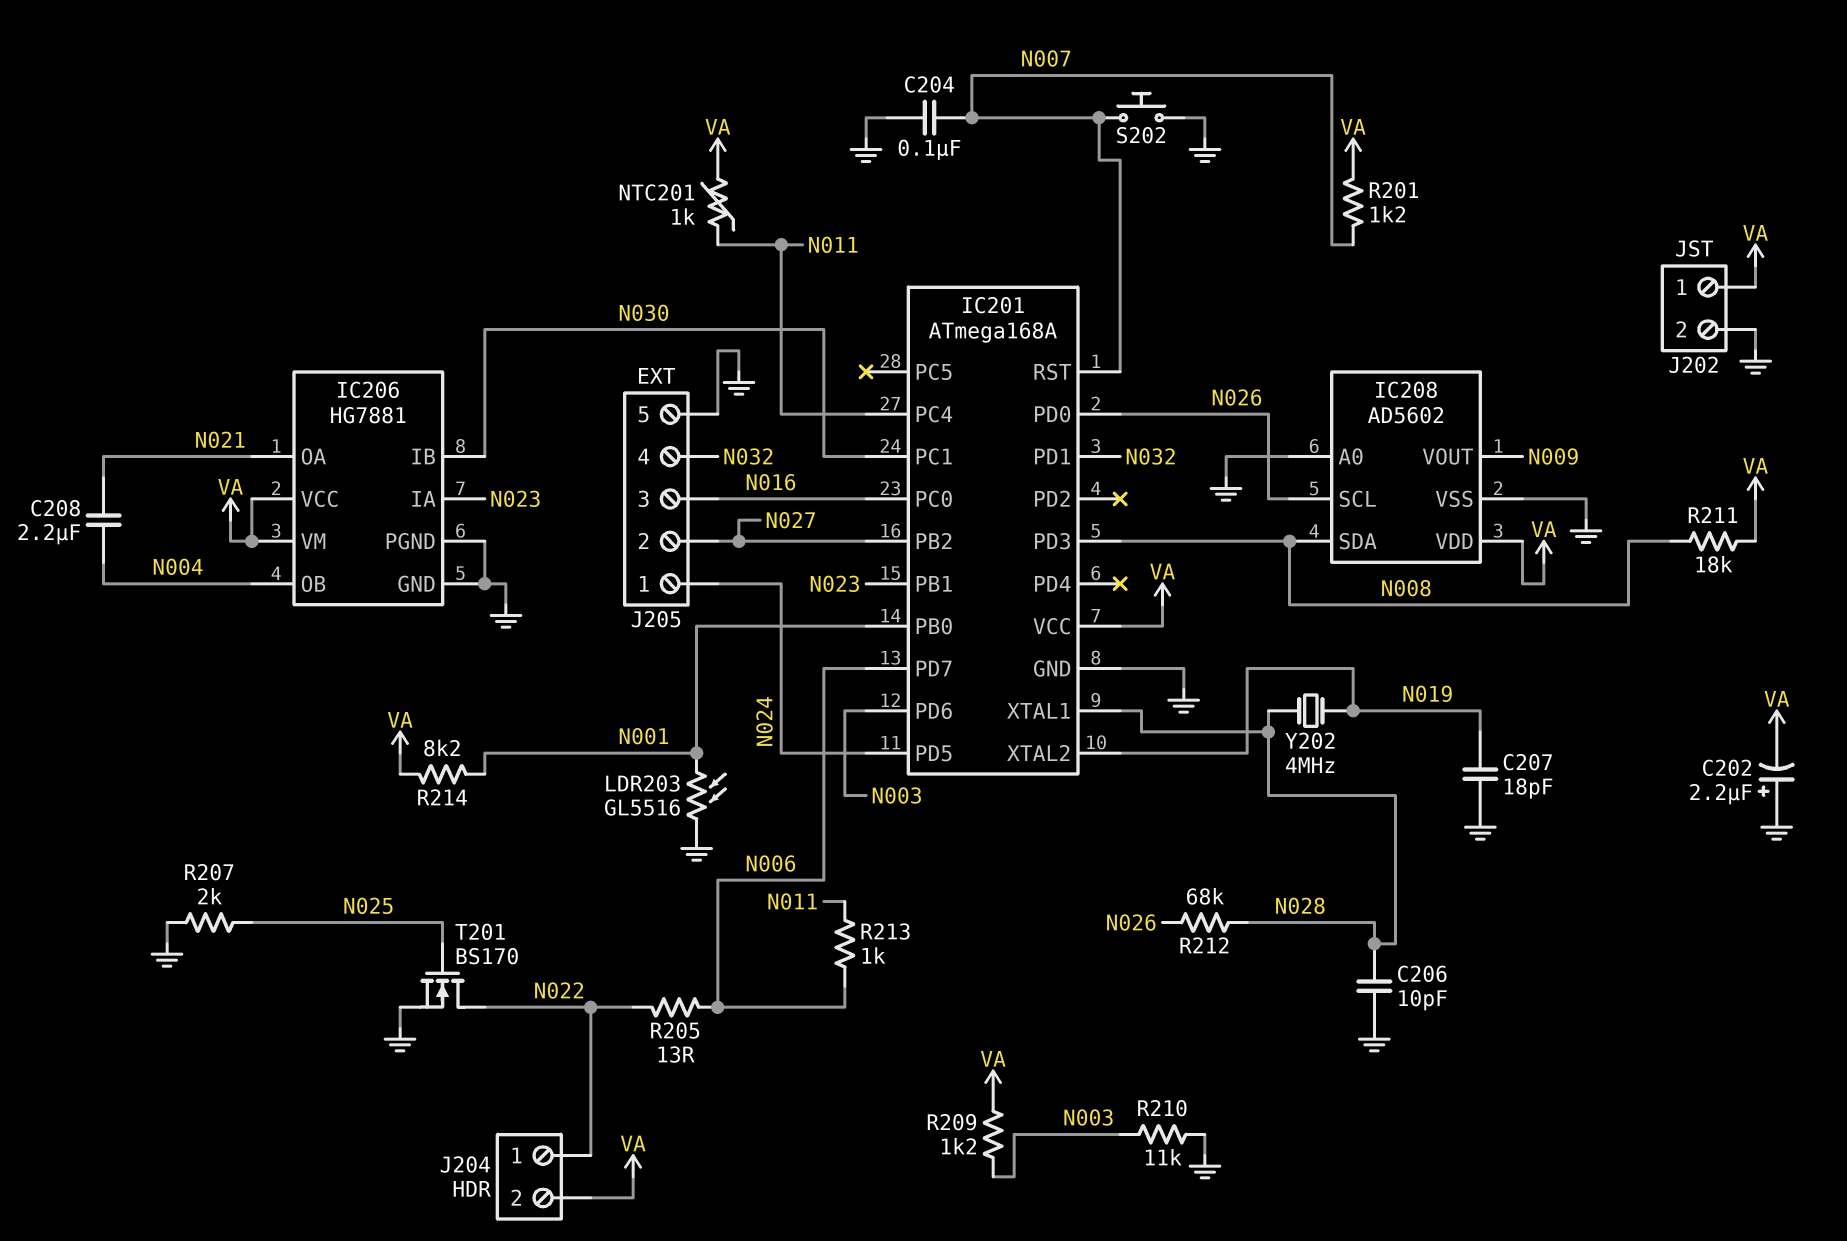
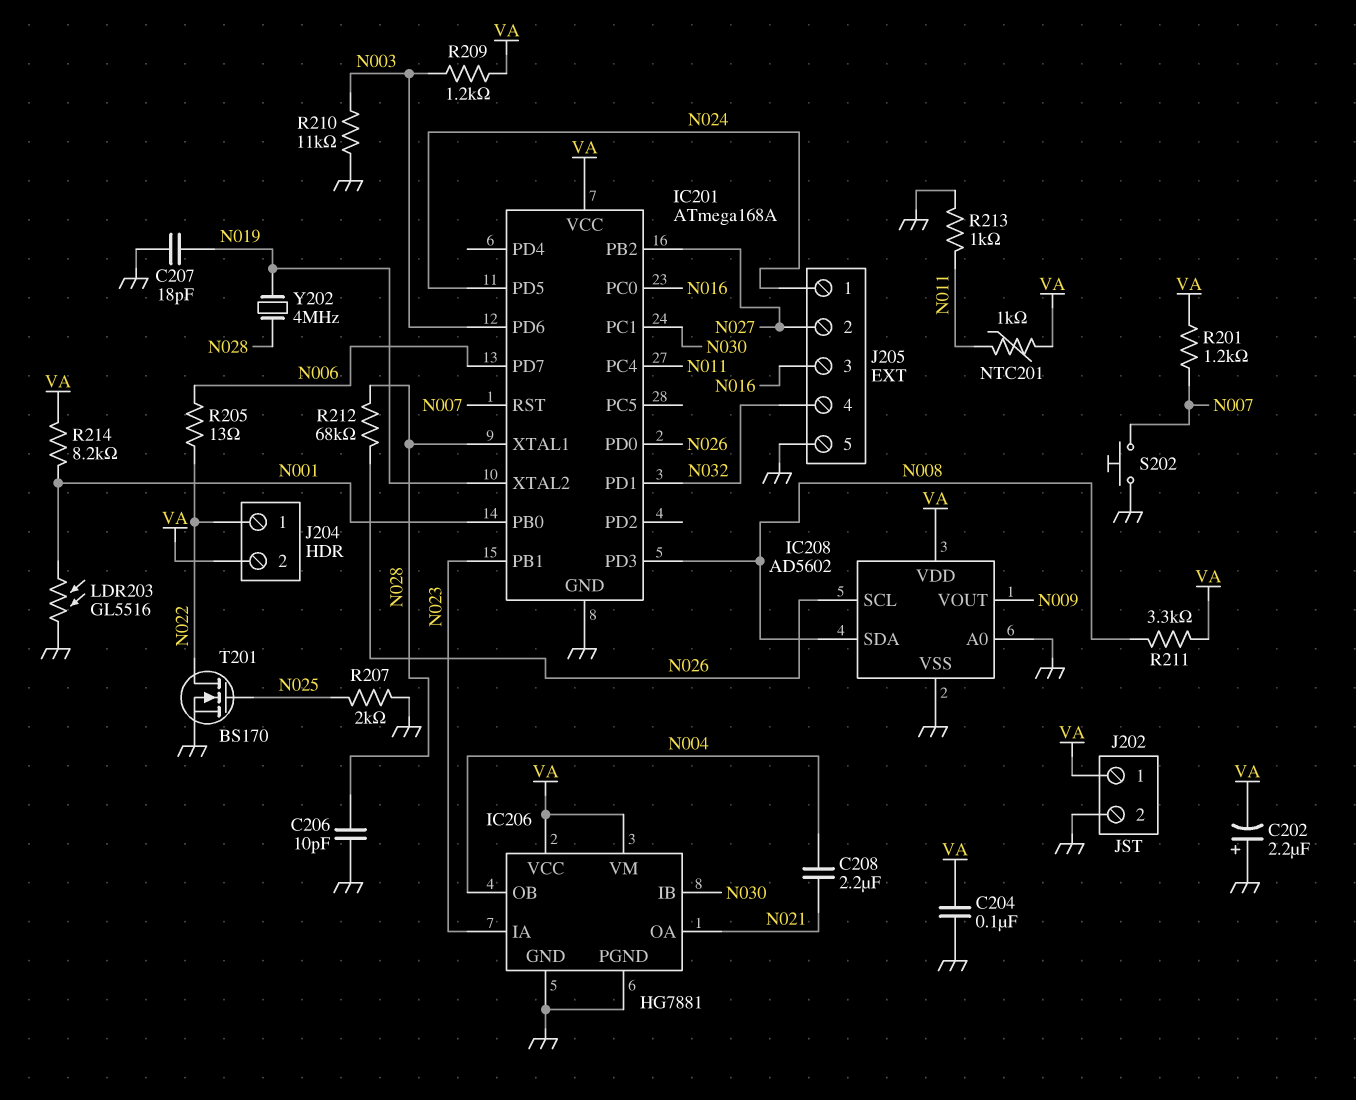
C204: 100nF (GND, N007) -> 100nF (GND, VA)
R211: 18k (N008, VA) -> 3.3k (N008, VA)
R213: 1k (N006, N011) -> 1k (GND, N011)

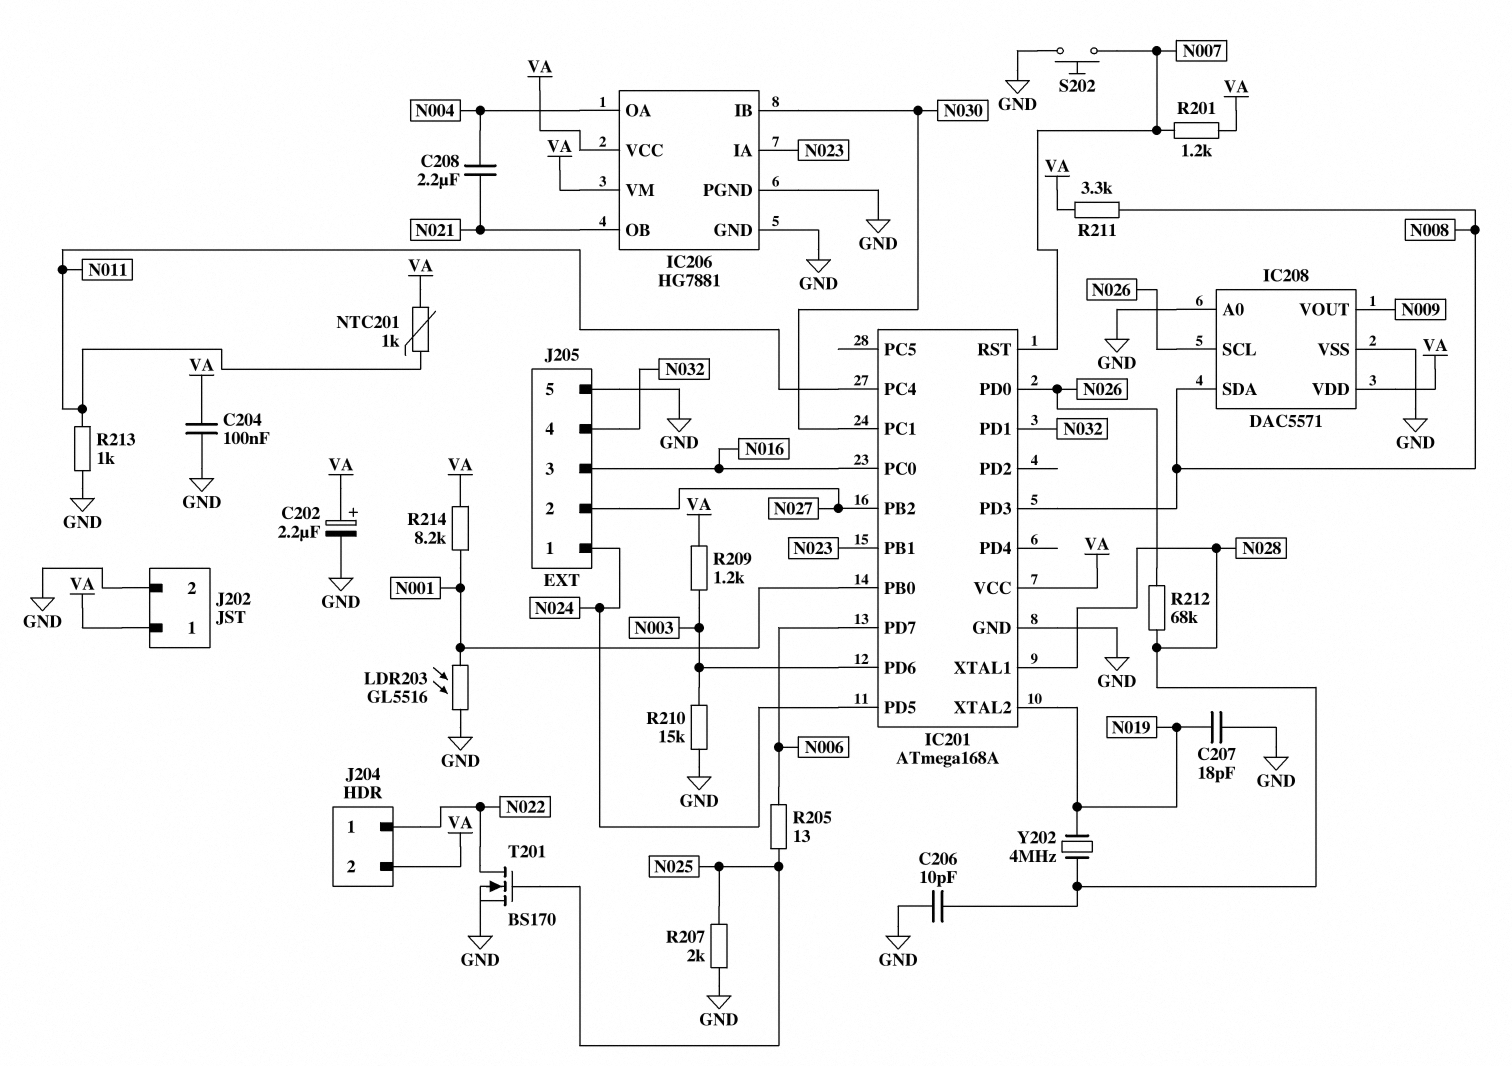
C202: 2.2uF (plus GND, minus VA) -> 2.2uF (plus VA, minus GND)
IC206 pin OA: N021 -> N004
IC206 pin OB: N004 -> N021
IC208: AD5602 -> DAC5571
R205: 13 (N006, N022) -> 13 (N006, N025)
R210: 11k (GND, N003) -> 15k (GND, N003)

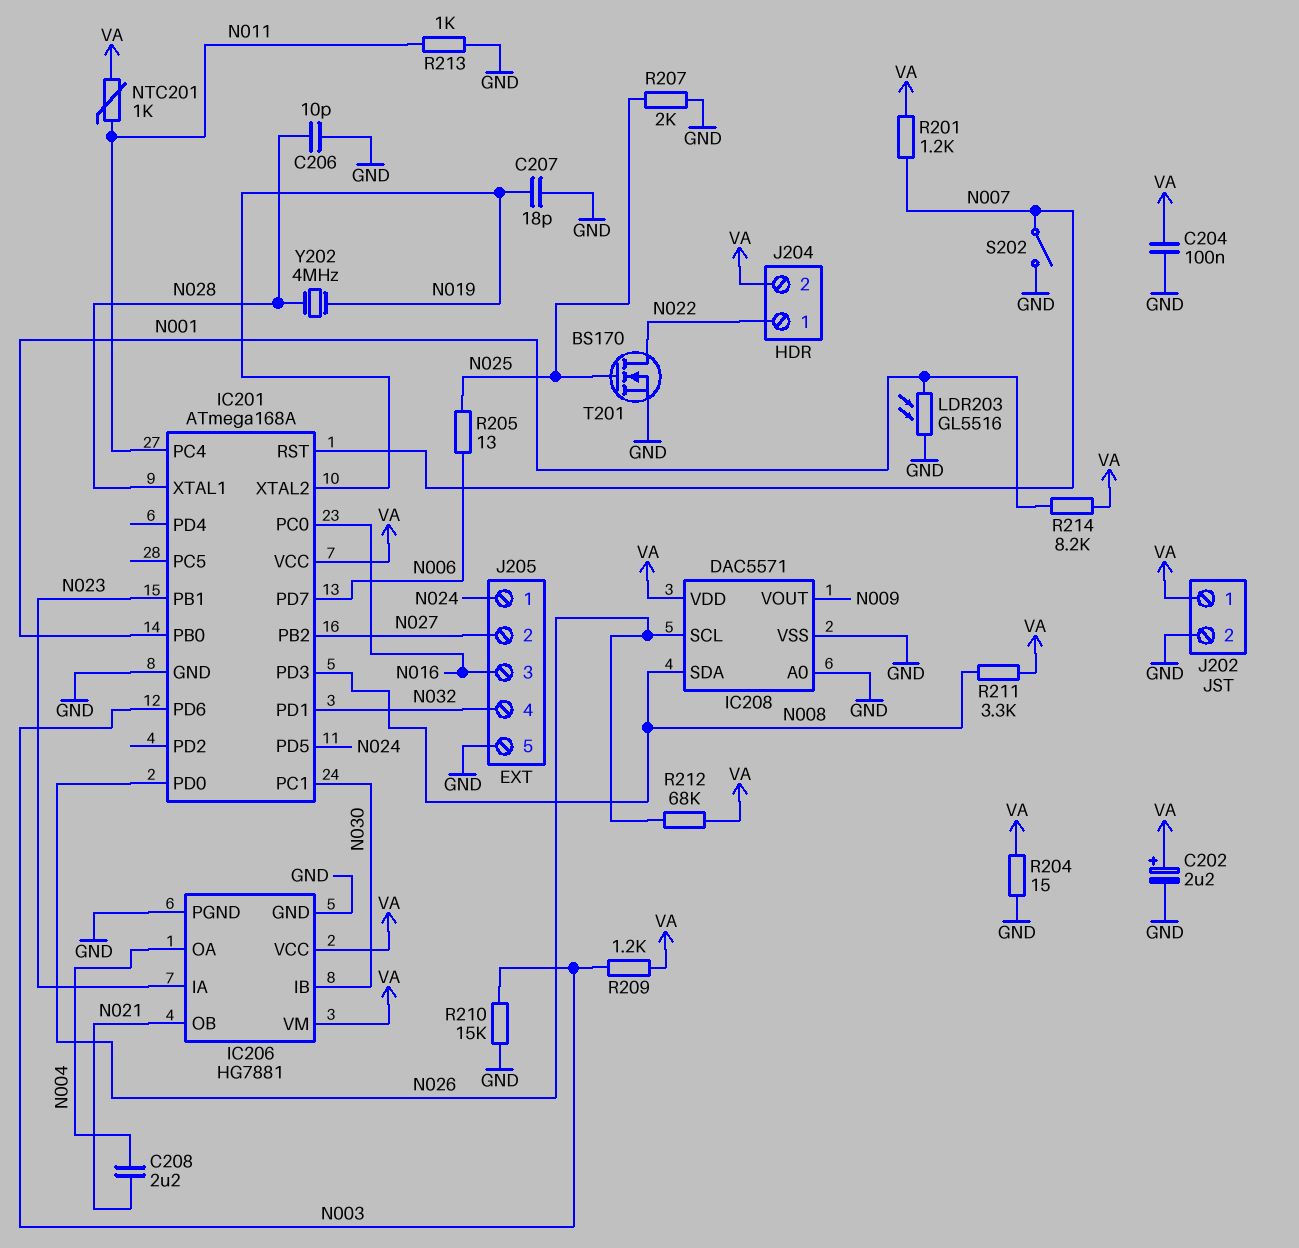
R204: none -> 15 (GND, VA)
R212: 68k (N026, N028) -> 68k (N026, VA)
S202: button (GND, N007) -> switch (GND, N007)

